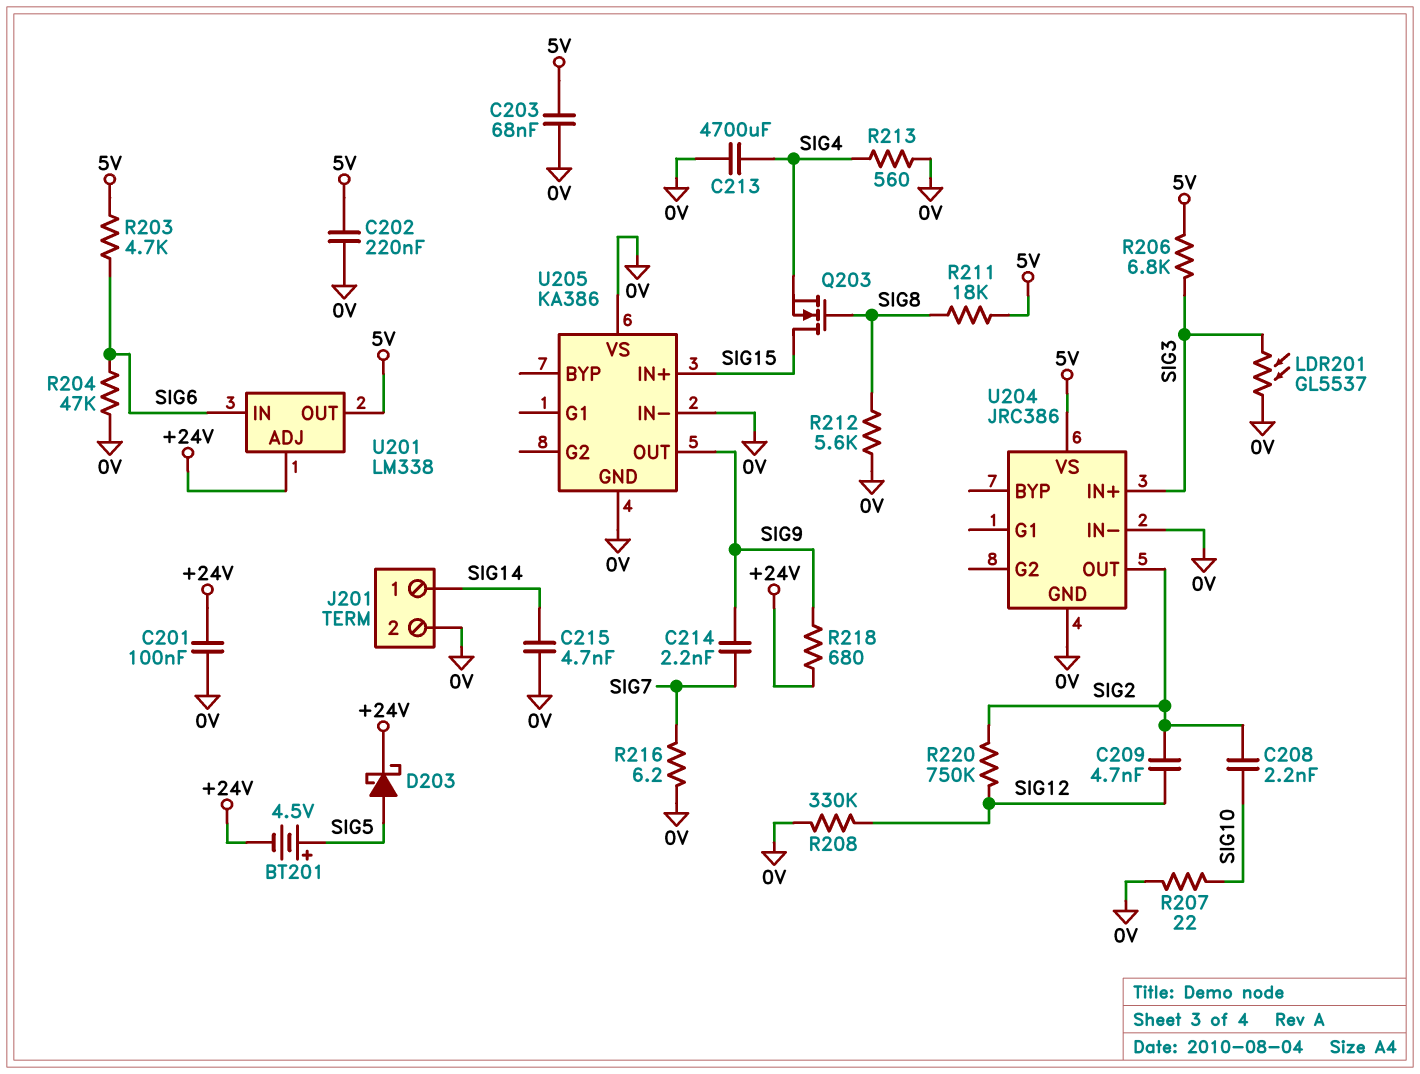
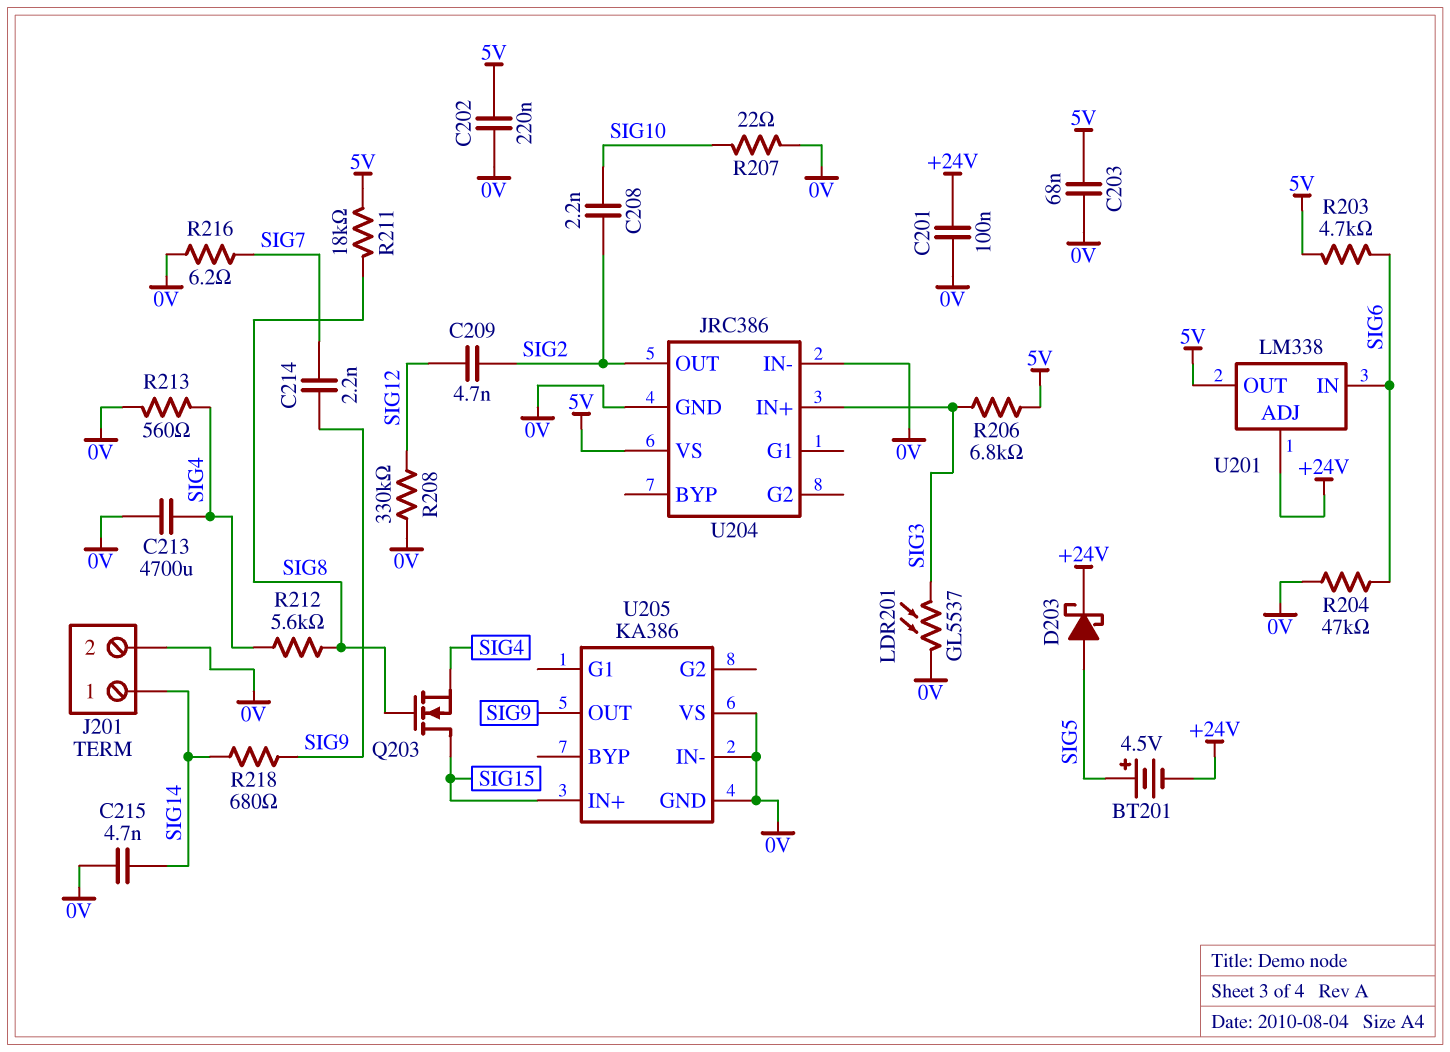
R212: 5.6k (0V, SIG8) -> 5.6k (SIG4, SIG8)
R218: 680 (+24V, SIG9) -> 680 (SIG9, SIG14)
R220: 750k (SIG2, SIG12) -> none

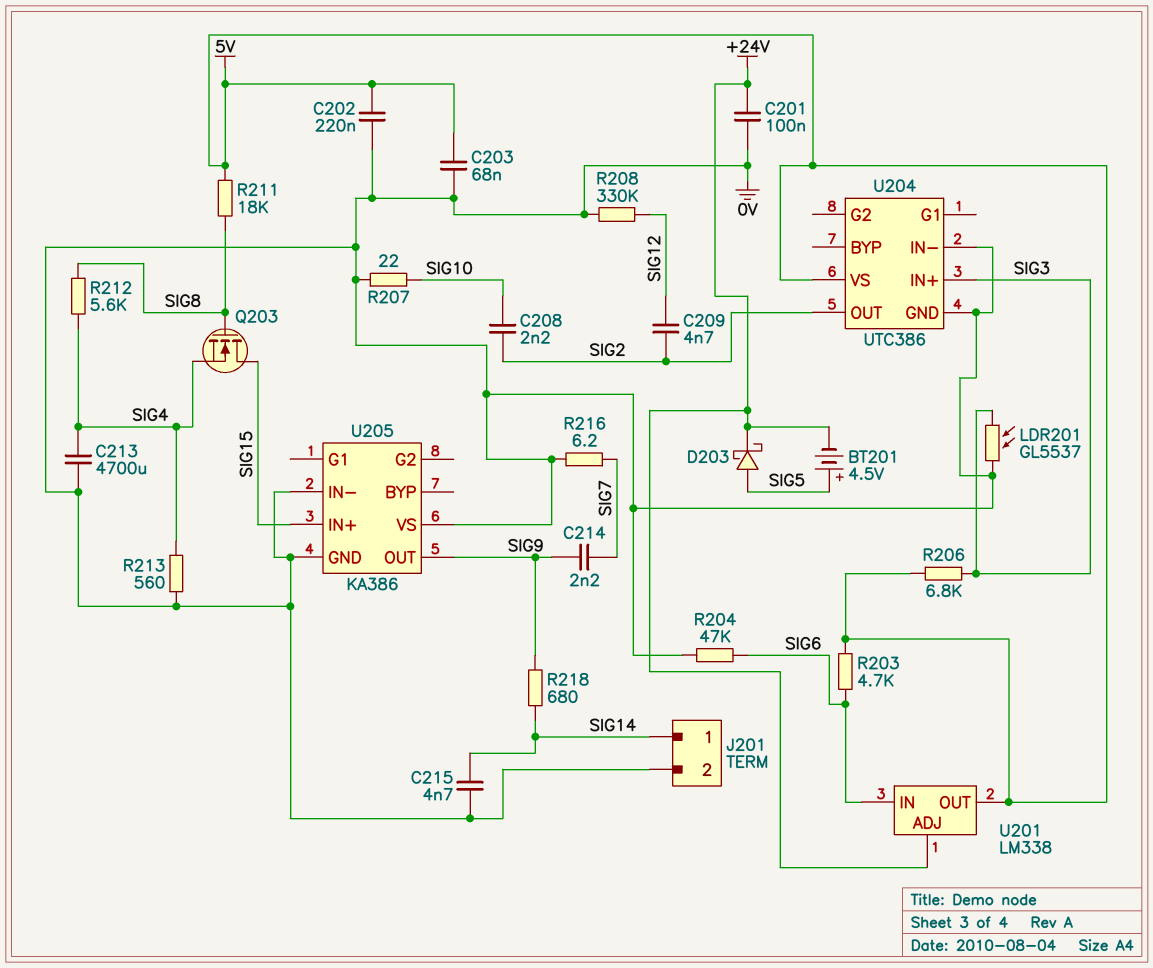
U204: JRC386 -> UTC386

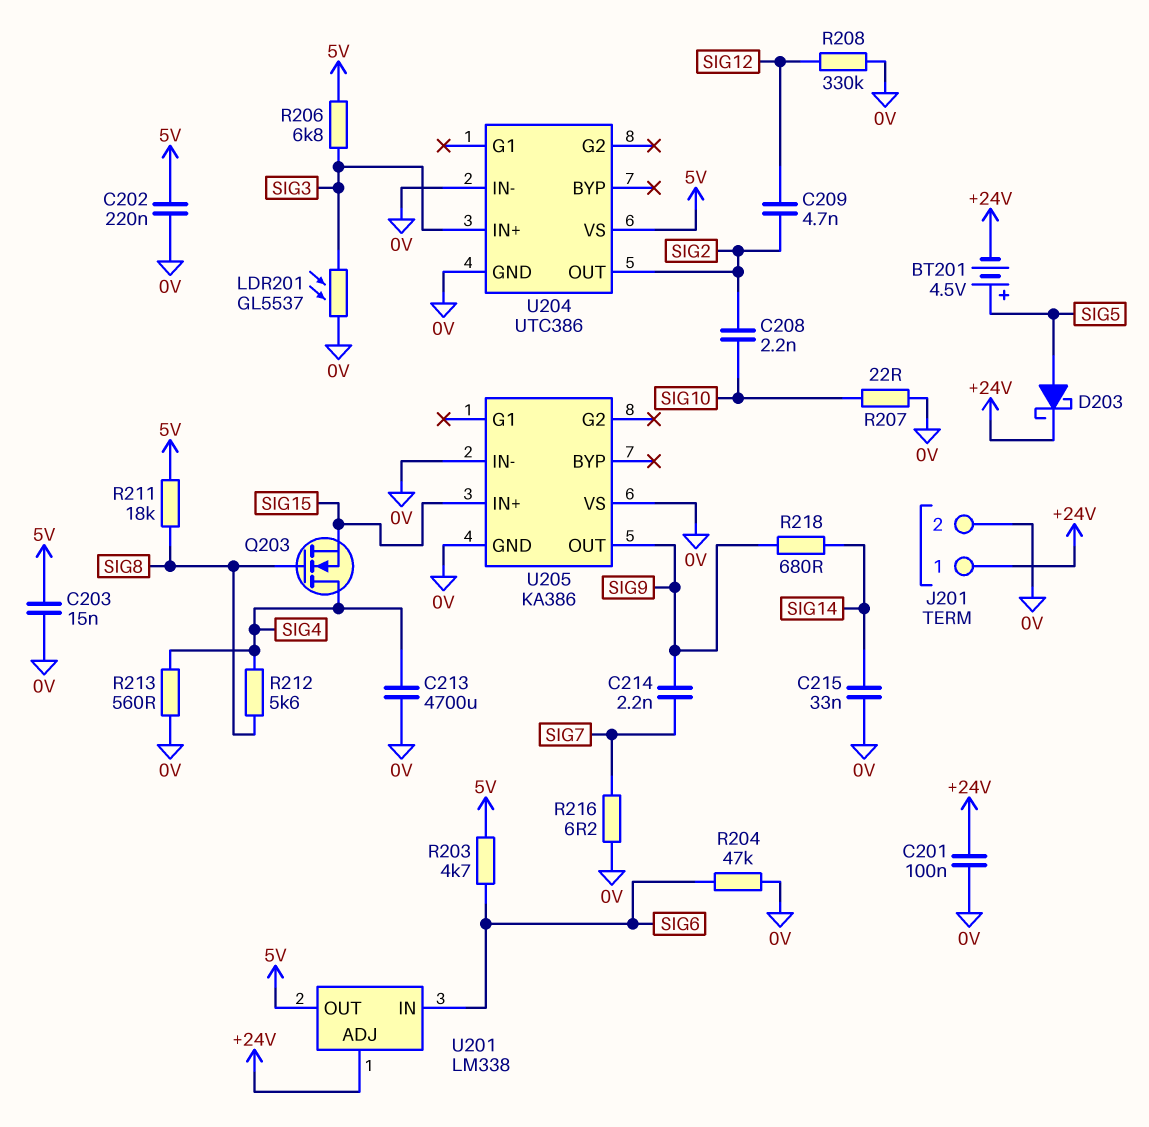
C203: 68nF (0V, 5V) -> 15nF (0V, 5V)
C215: 4.7nF (0V, SIG14) -> 33nF (0V, SIG14)
J201 pin 1: SIG14 -> +24V
Q203: NMOS (G SIG8, D SIG15, S SIG4) -> NMOS (G SIG8, D SIG4, S SIG15)

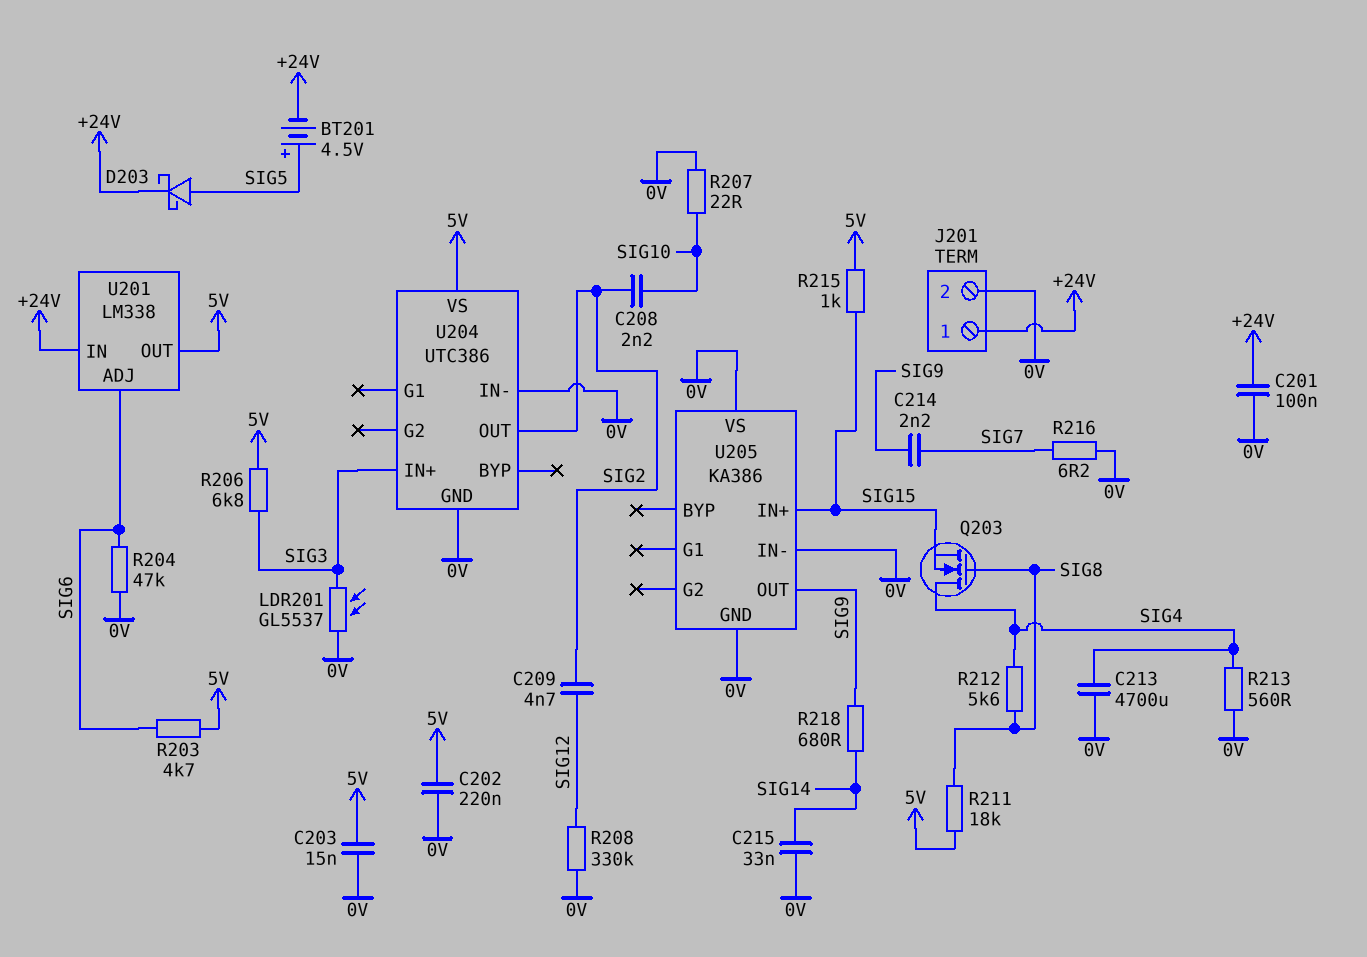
R215: none -> 1k (5V, SIG15)
U201 pin ADJ: +24V -> SIG6
U201 pin IN: SIG6 -> +24V

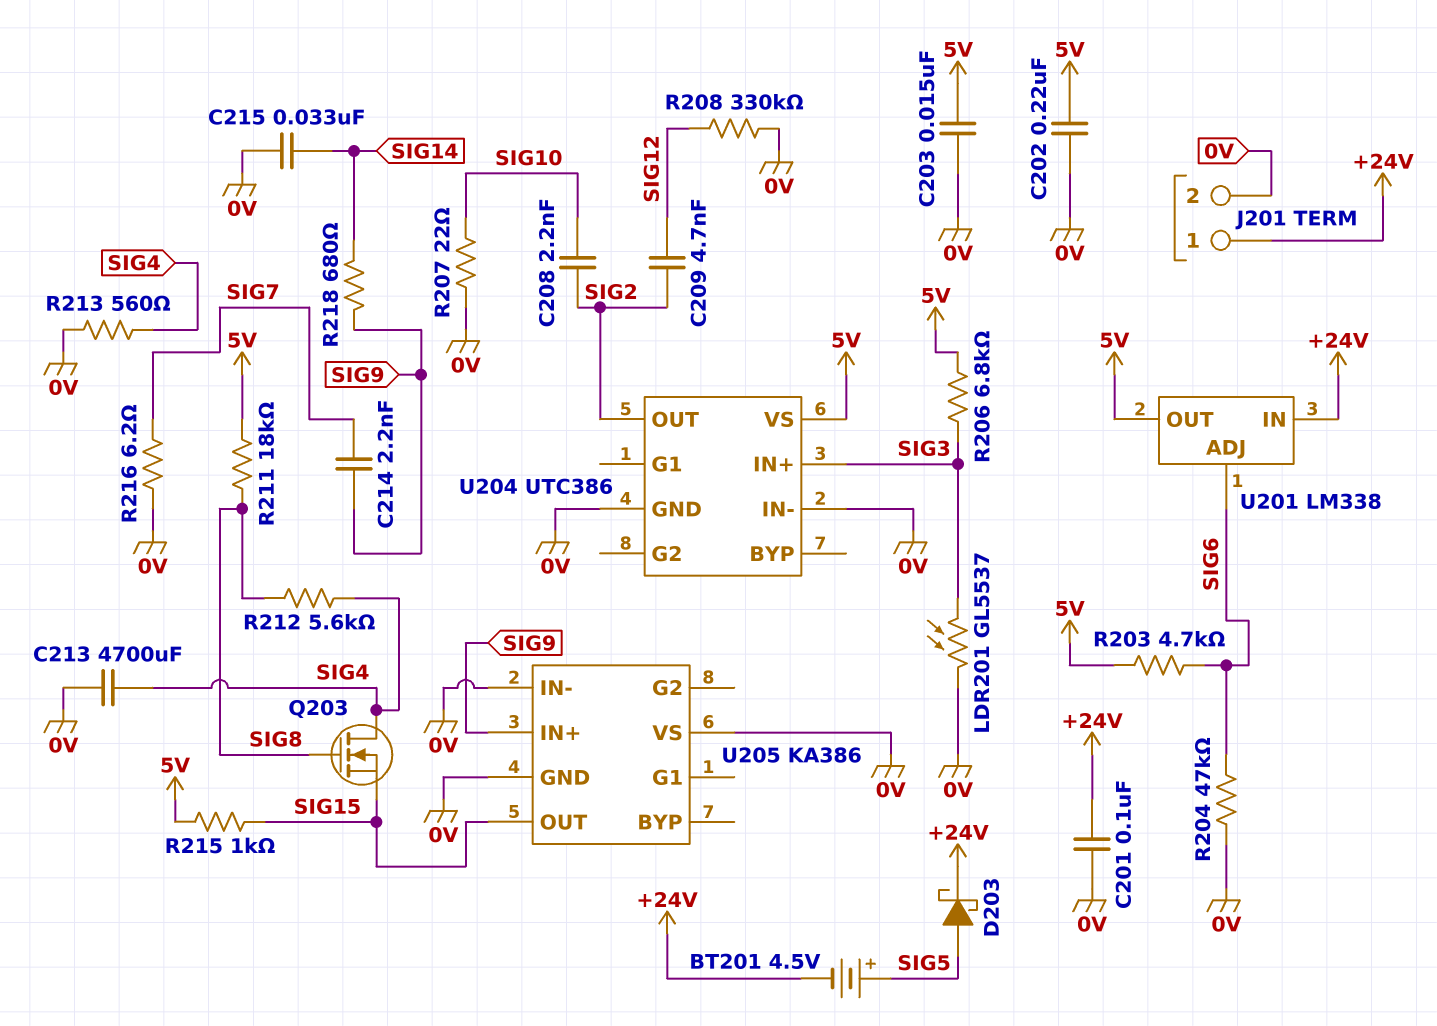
U205 pin IN+: SIG15 -> SIG9
U205 pin OUT: SIG9 -> SIG15

